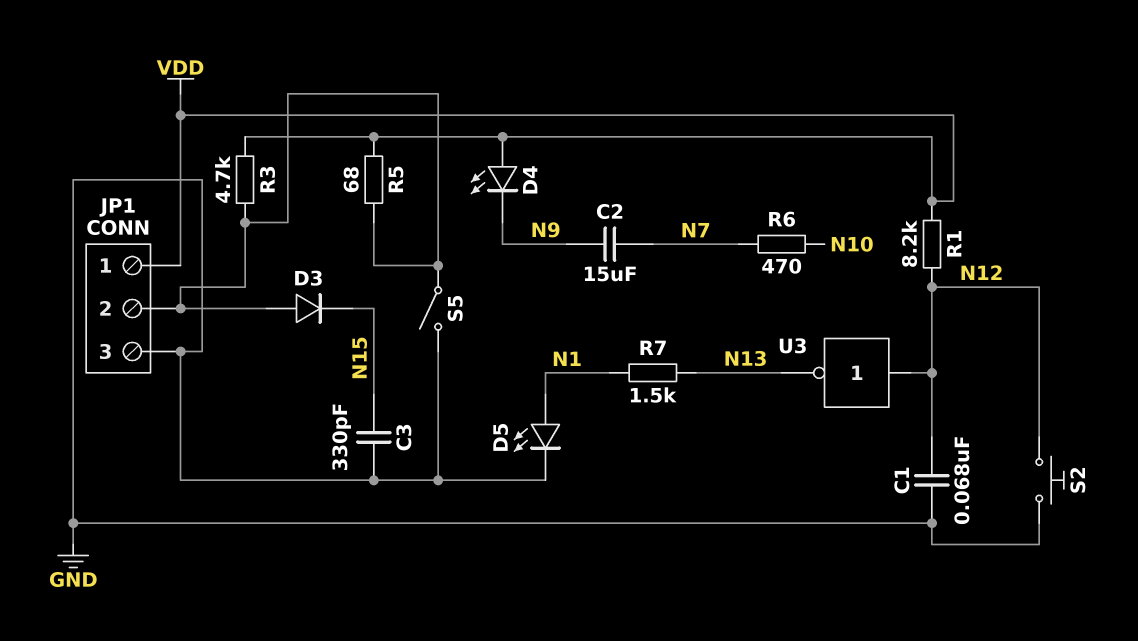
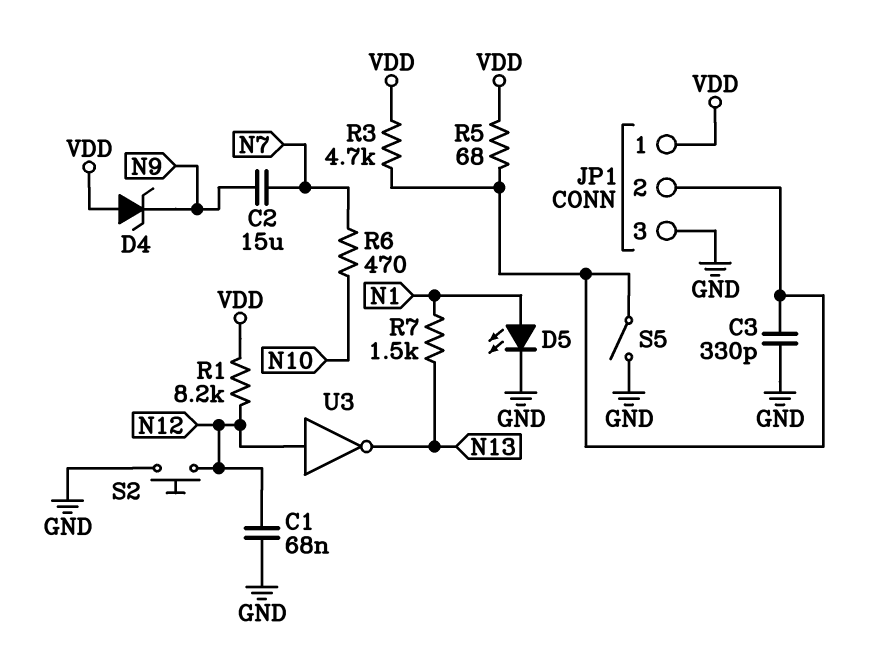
C3: 330pF (GND, N15) -> 330pF (GND, JP1/2)
D3: diode (A JP1/2, K N15) -> none
D4: LED (A VDD, K N9) -> zener (A VDD, K N9)

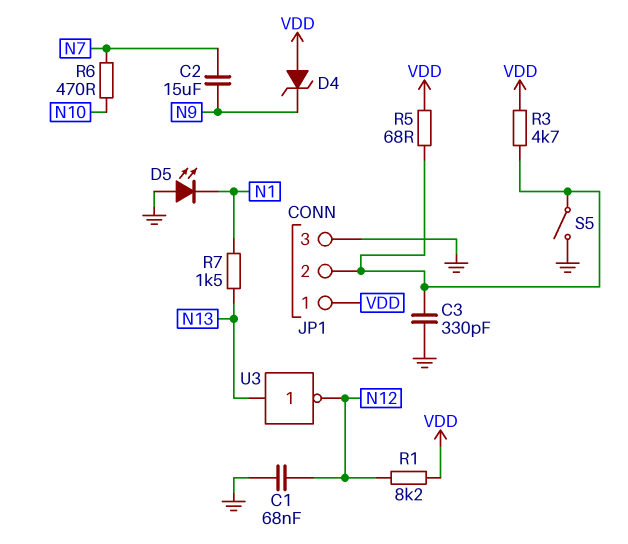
D5: LED (A N1, K GND) -> LED (A GND, K N1)
S2: button (GND, N12) -> none
U3: NOT (in N12, out N13) -> NOT (in N13, out N12)

